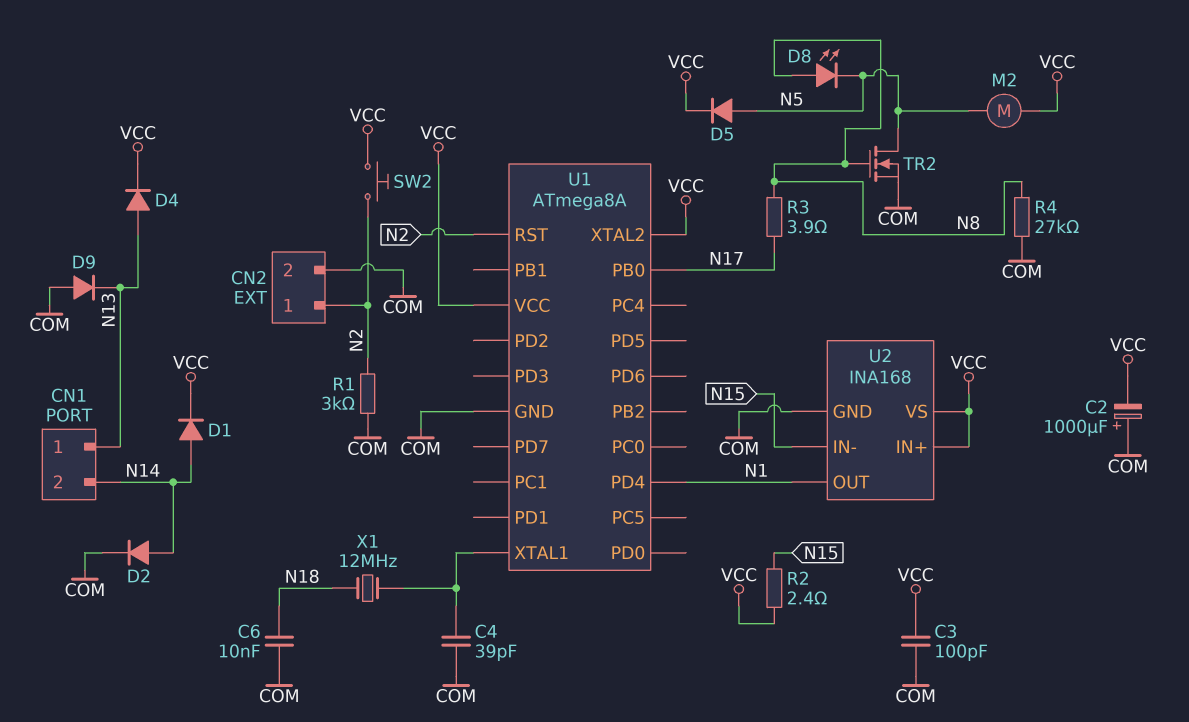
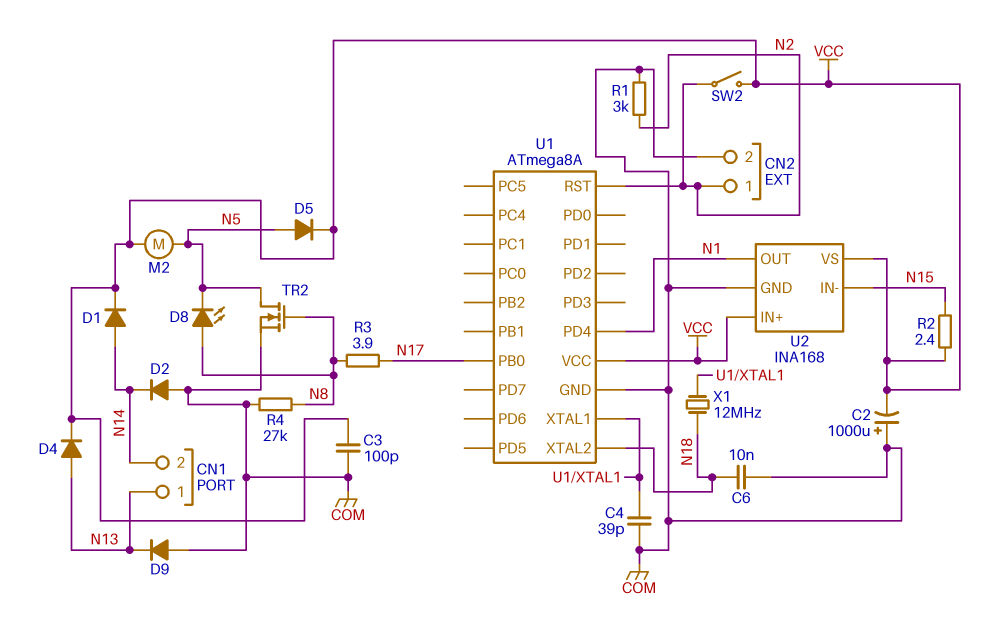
D2: diode (A N14, K COM) -> diode (A COM, K N14)
SW2: button (N2, VCC) -> switch (N2, VCC)
U1 pin XTAL2: VCC -> N18

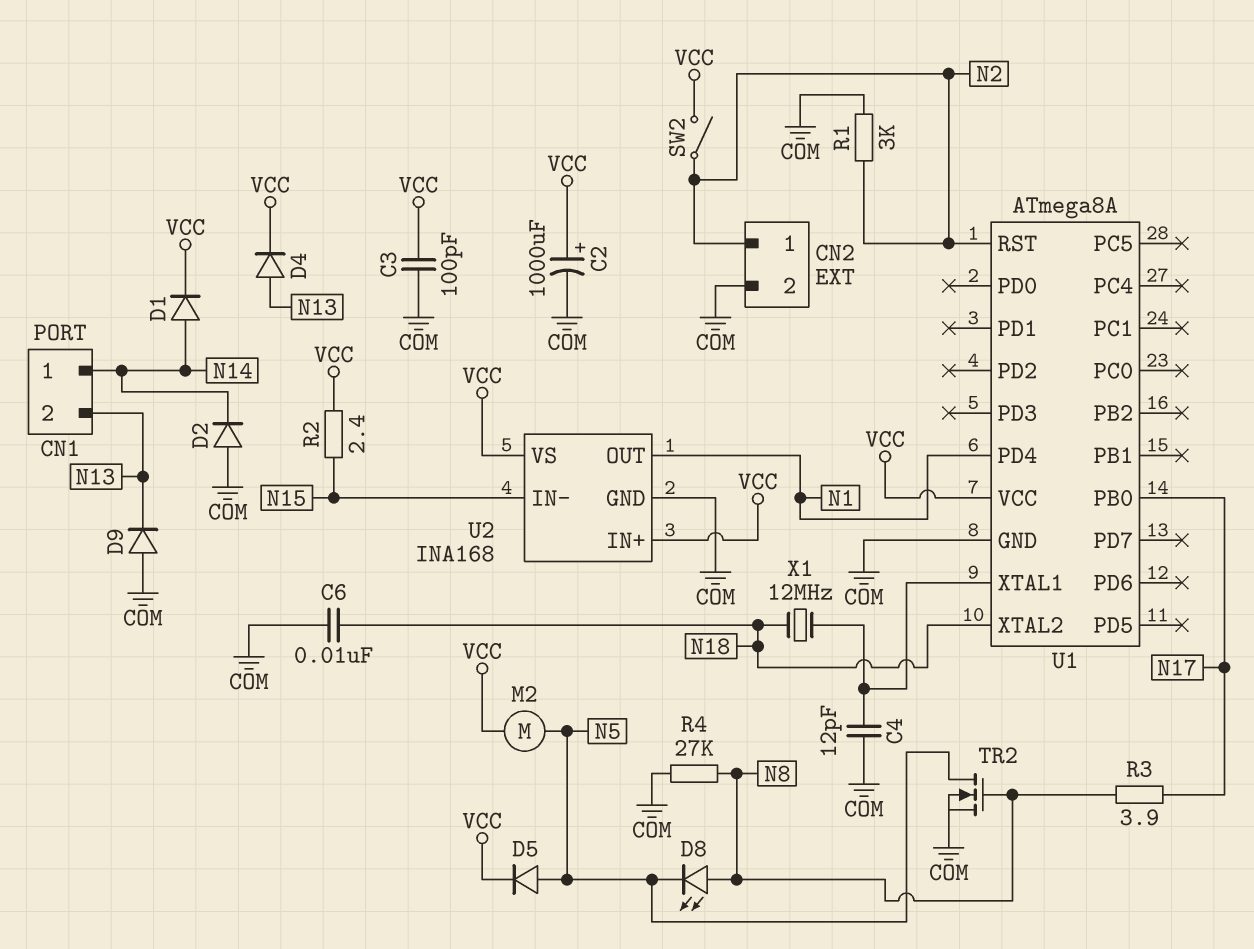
C2: 1000uF (plus COM, minus VCC) -> 1000uF (plus VCC, minus COM)
C4: 39pF (COM, U1/XTAL1) -> 12pF (COM, U1/XTAL1)
CN1 pin 1: N13 -> N14
CN1 pin 2: N14 -> N13

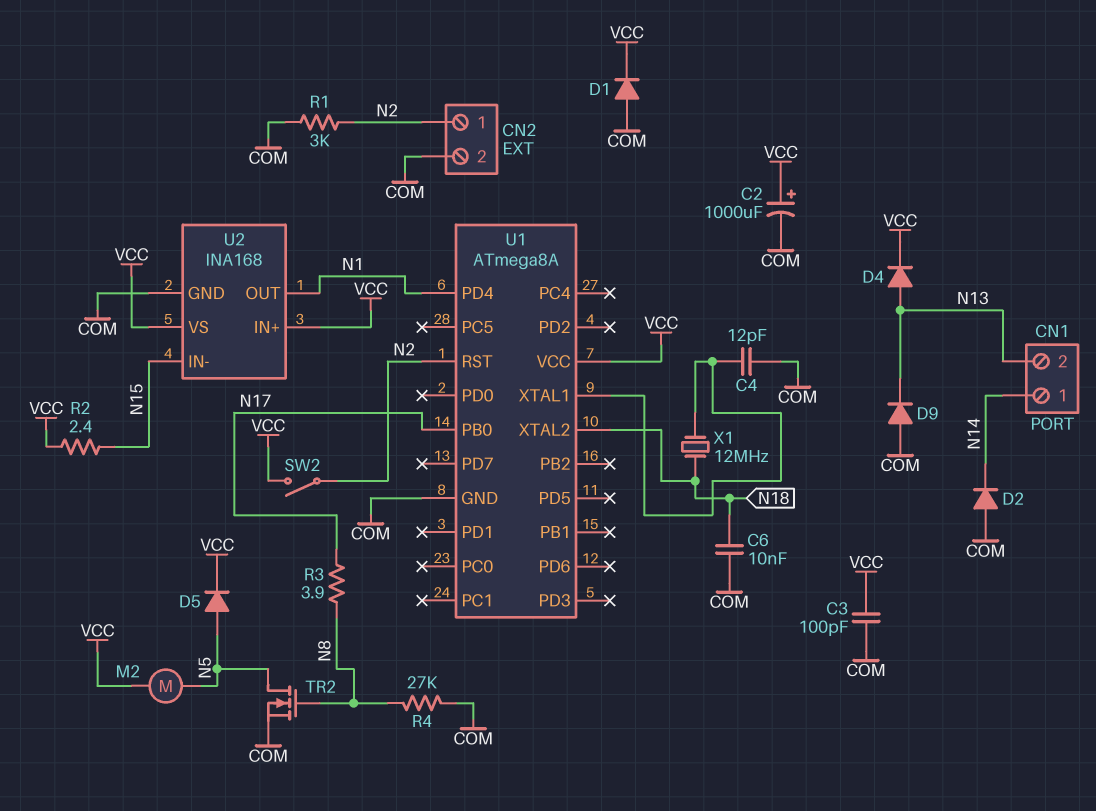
D1: diode (A N14, K VCC) -> diode (A COM, K VCC)
D8: LED (A N8, K N5) -> none

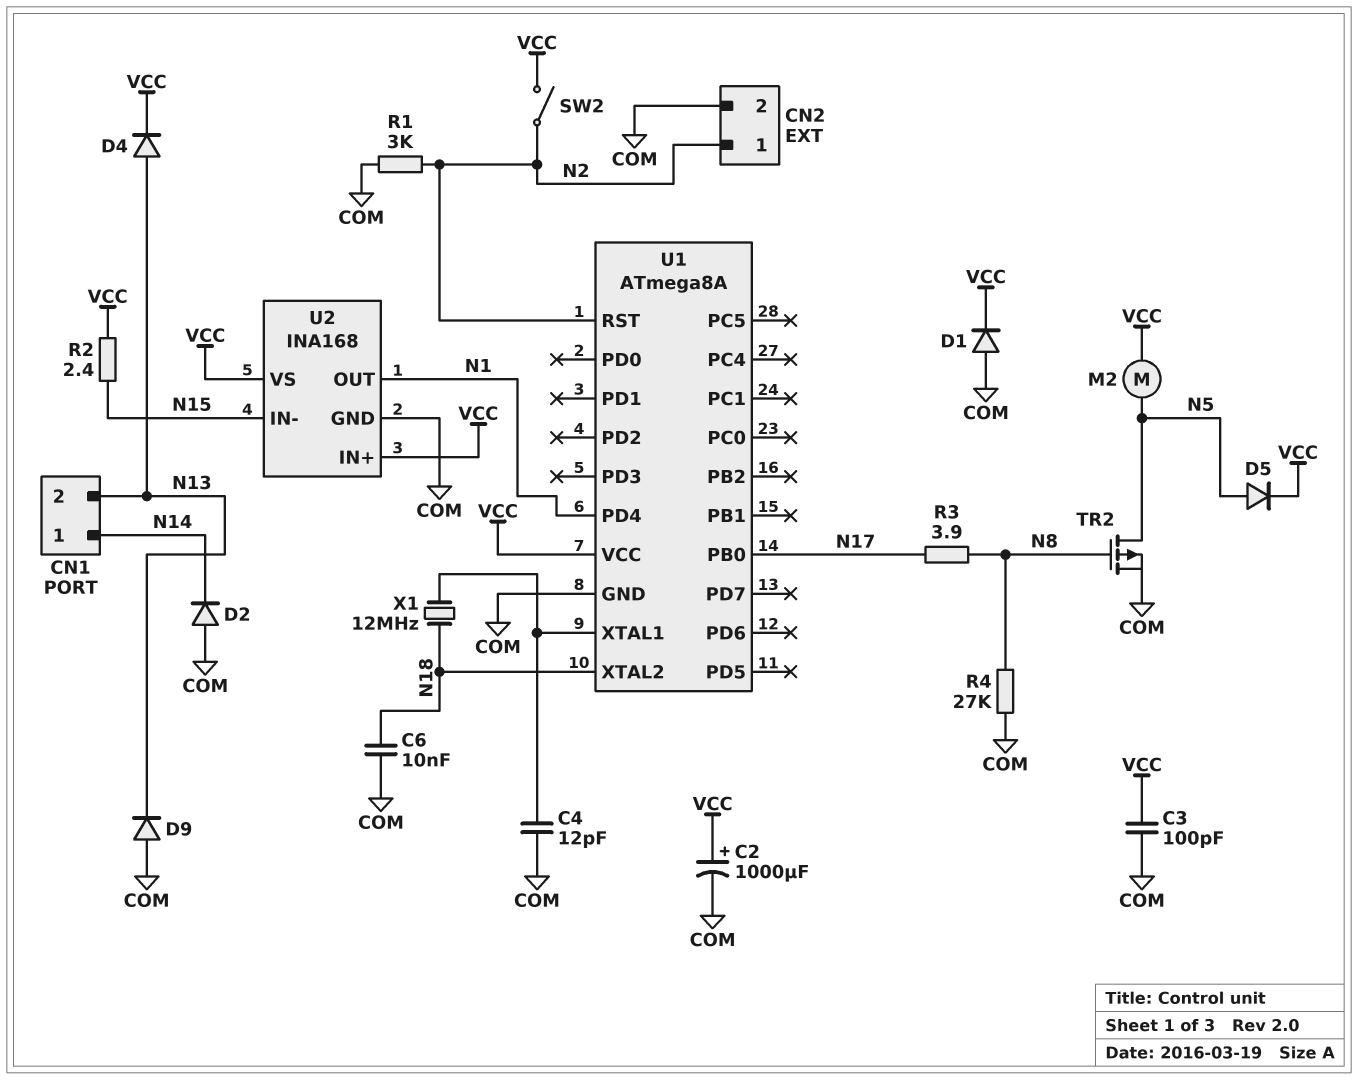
TR2: NMOS (G N8, D N5, S COM) -> PMOS (G N8, D N5, S COM)

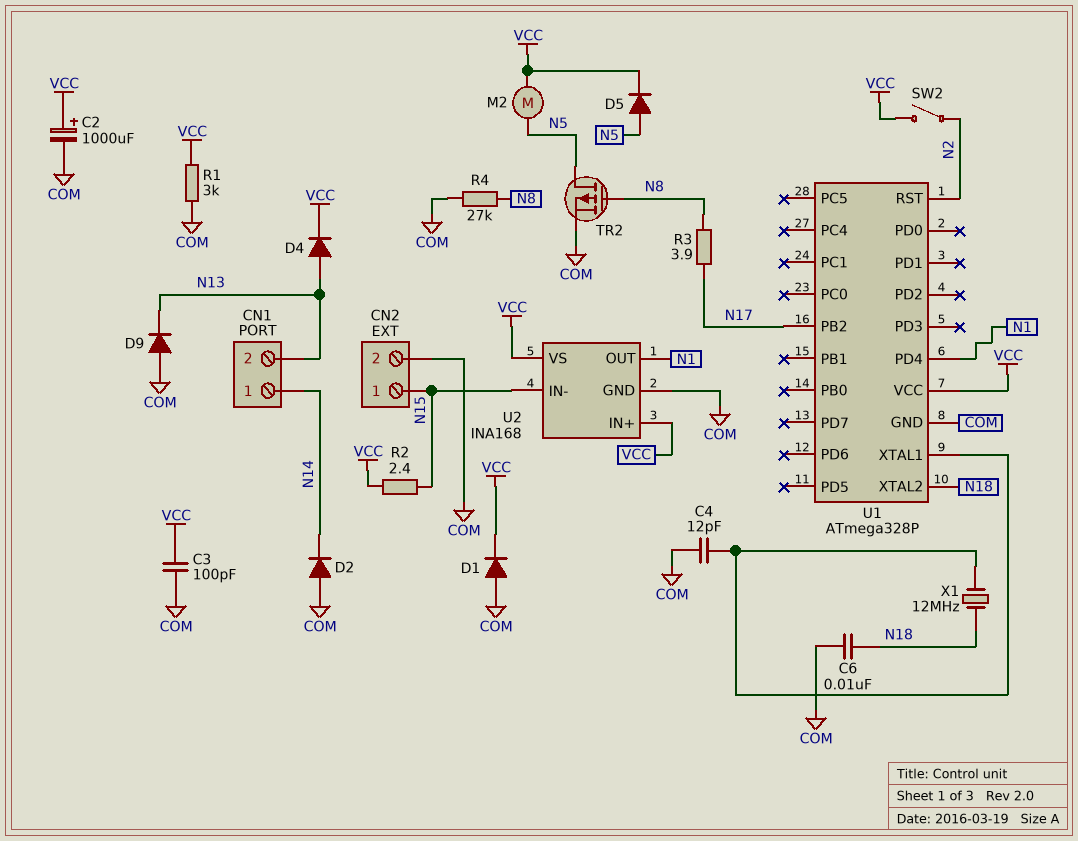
CN2 pin 1: N2 -> N15
R1: 3k (COM, N2) -> 3k (COM, VCC)
U1: ATmega8A -> ATmega328P
U1 pin PB0: N17 -> none
U1 pin PB2: none -> N17

